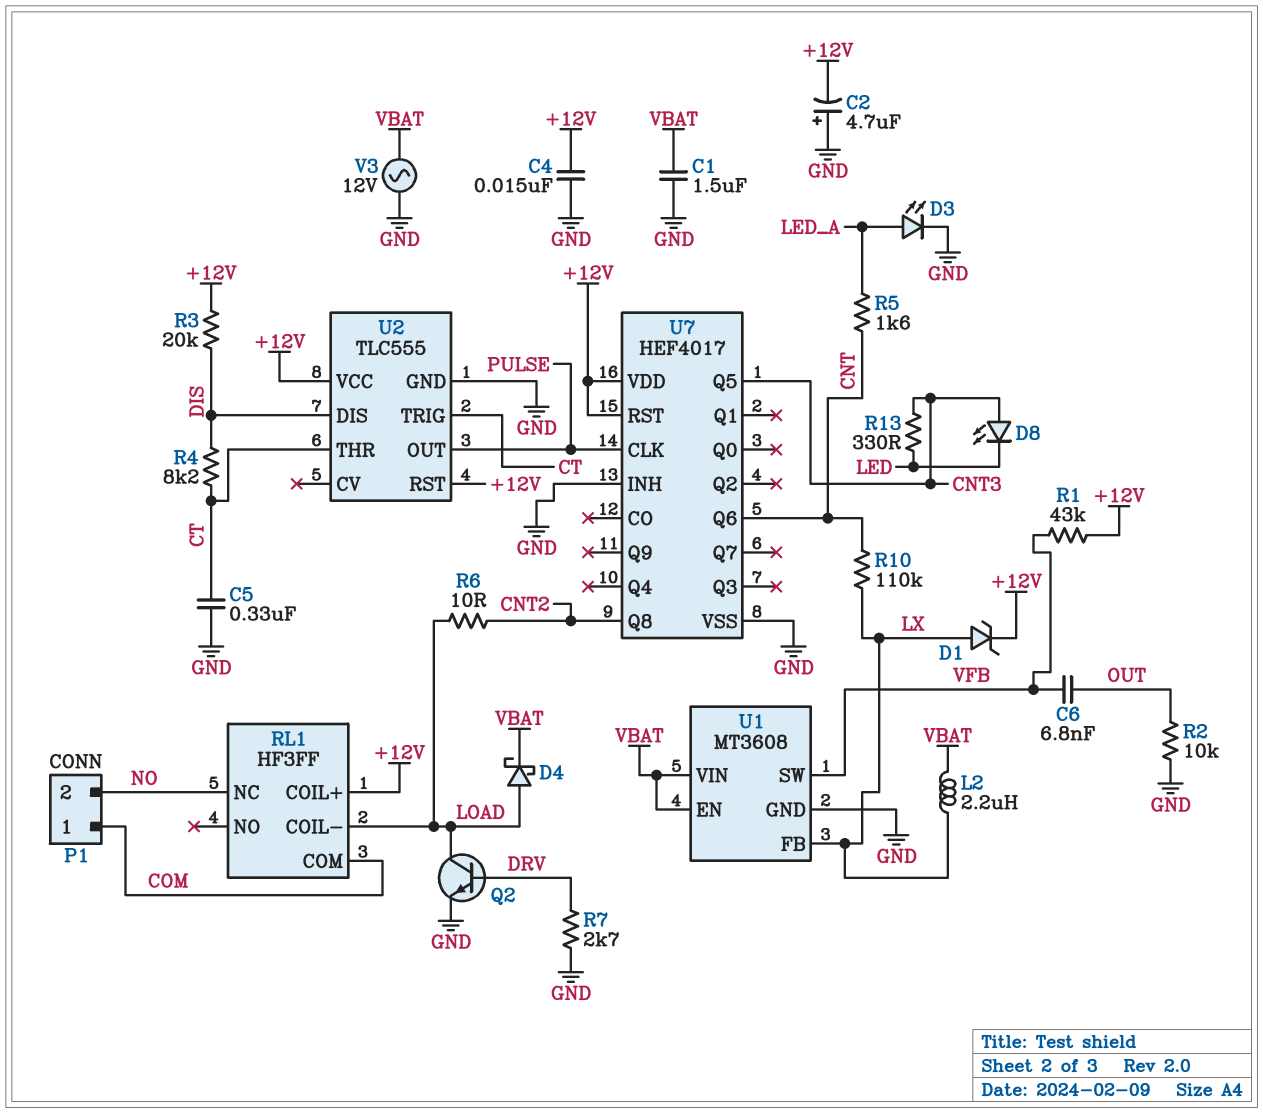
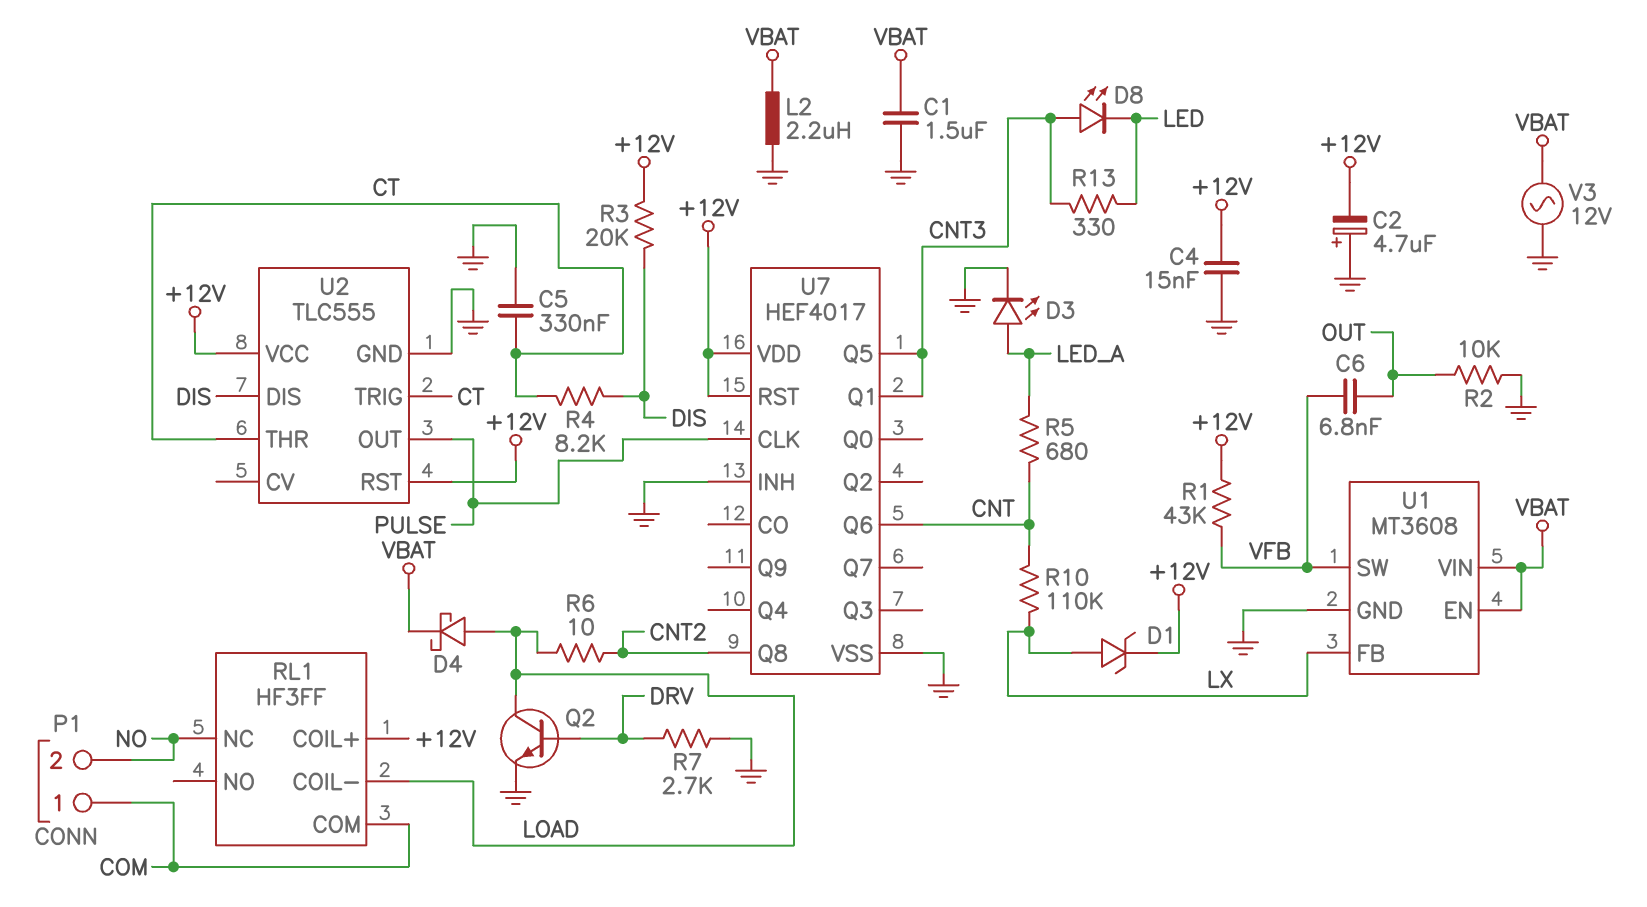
L2: 2.2uH (LX, VBAT) -> 2.2uH (GND, VBAT)
R5: 1.6k (CNT, LED_A) -> 680 (CNT, LED_A)
U7 pin Q1: none -> CNT3

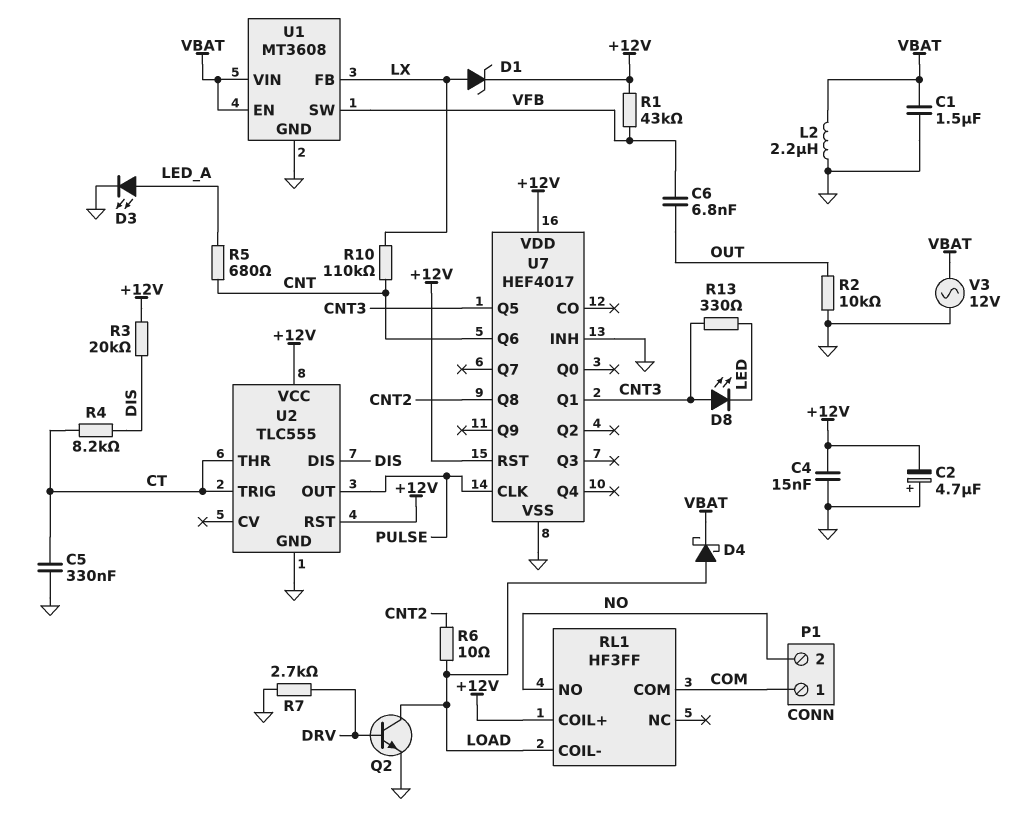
RL1 pin NC: NO -> none
RL1 pin NO: none -> NO

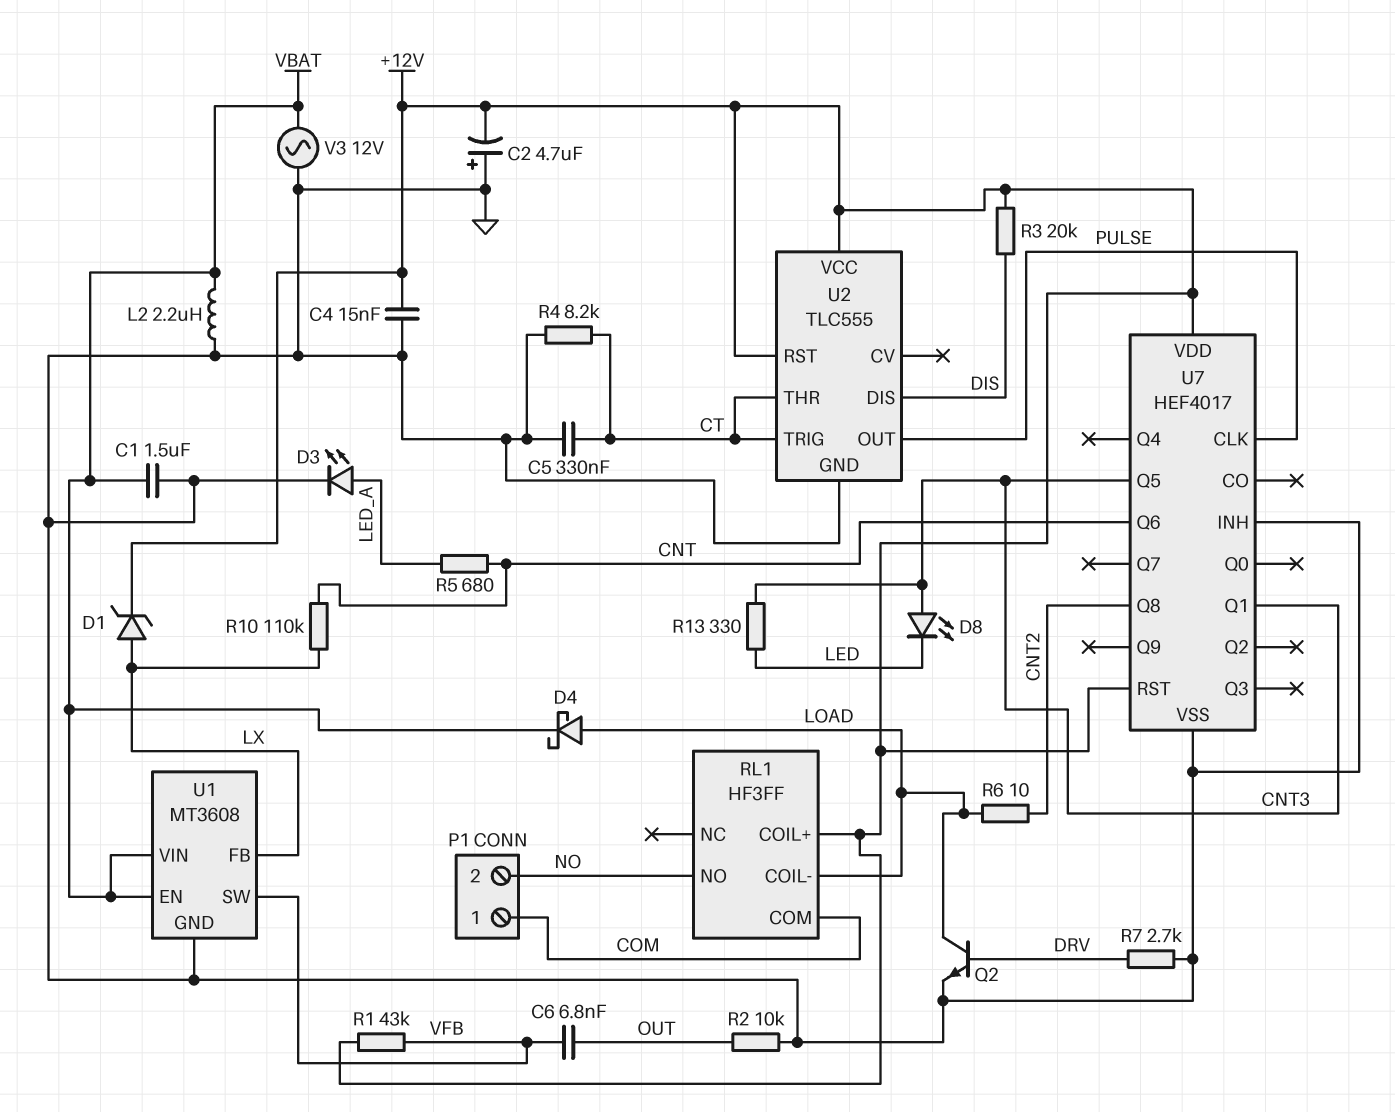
R4: 8.2k (CT, DIS) -> 8.2k (CT, GND)

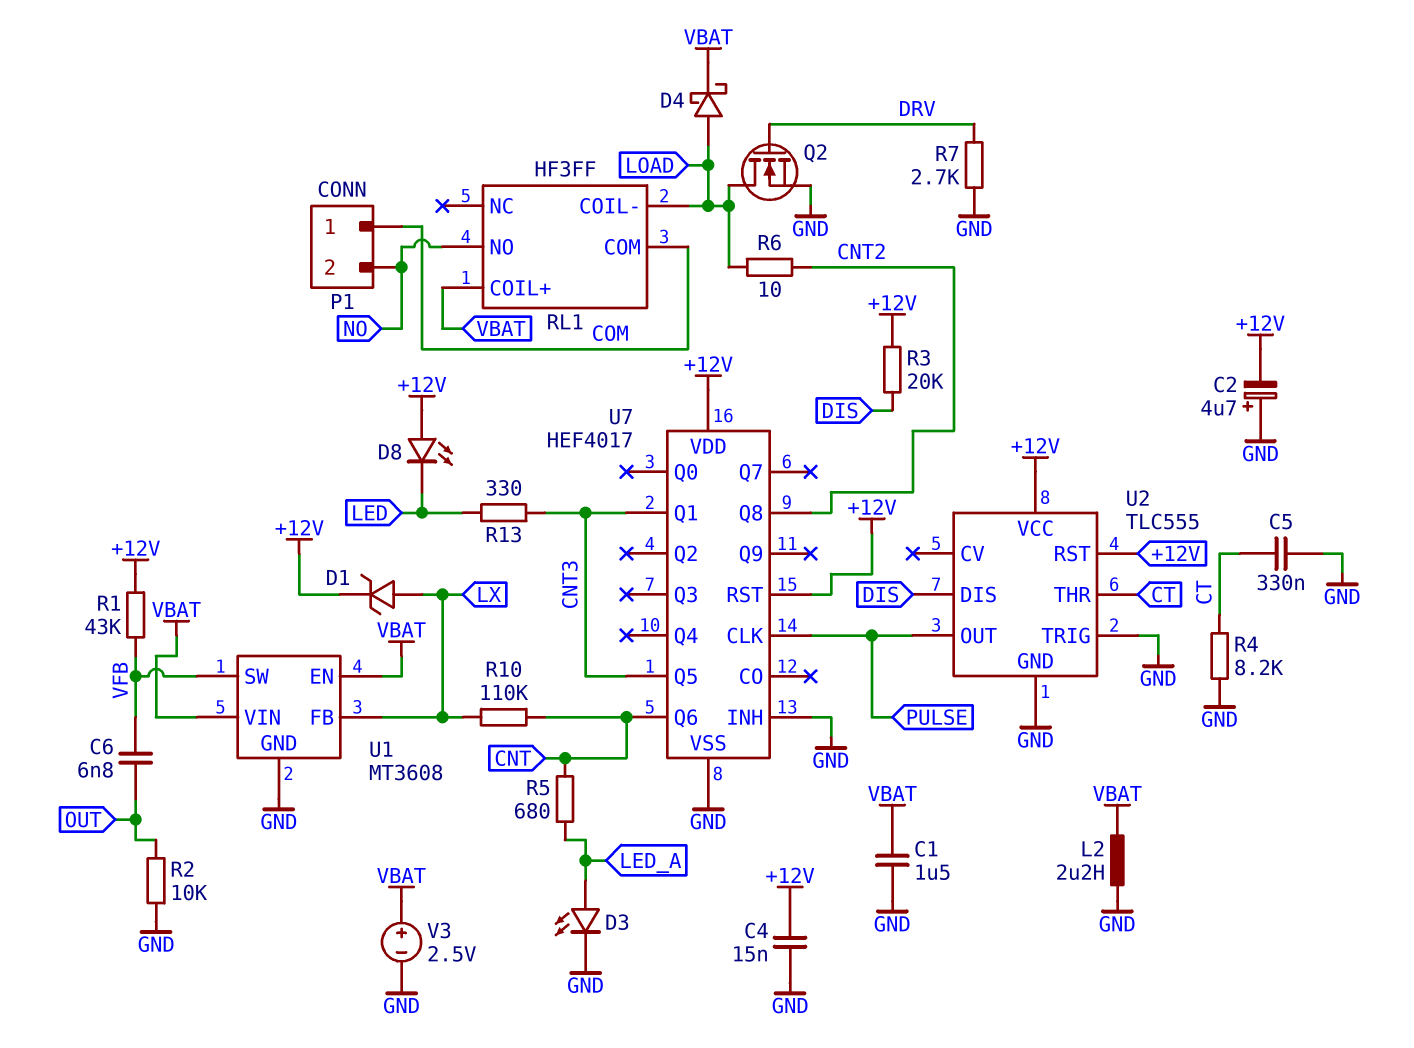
D8: LED (A CNT3, K LED) -> LED (A +12V, K LED)
Q2: NPN (B DRV, C LOAD, E GND) -> NMOS (G DRV, D LOAD, S GND)
RL1 pin COIL+: +12V -> VBAT
U2 pin TRIG: CT -> GND
V3: AC 12V (GND, VBAT) -> 2.5V (plus VBAT, minus GND)

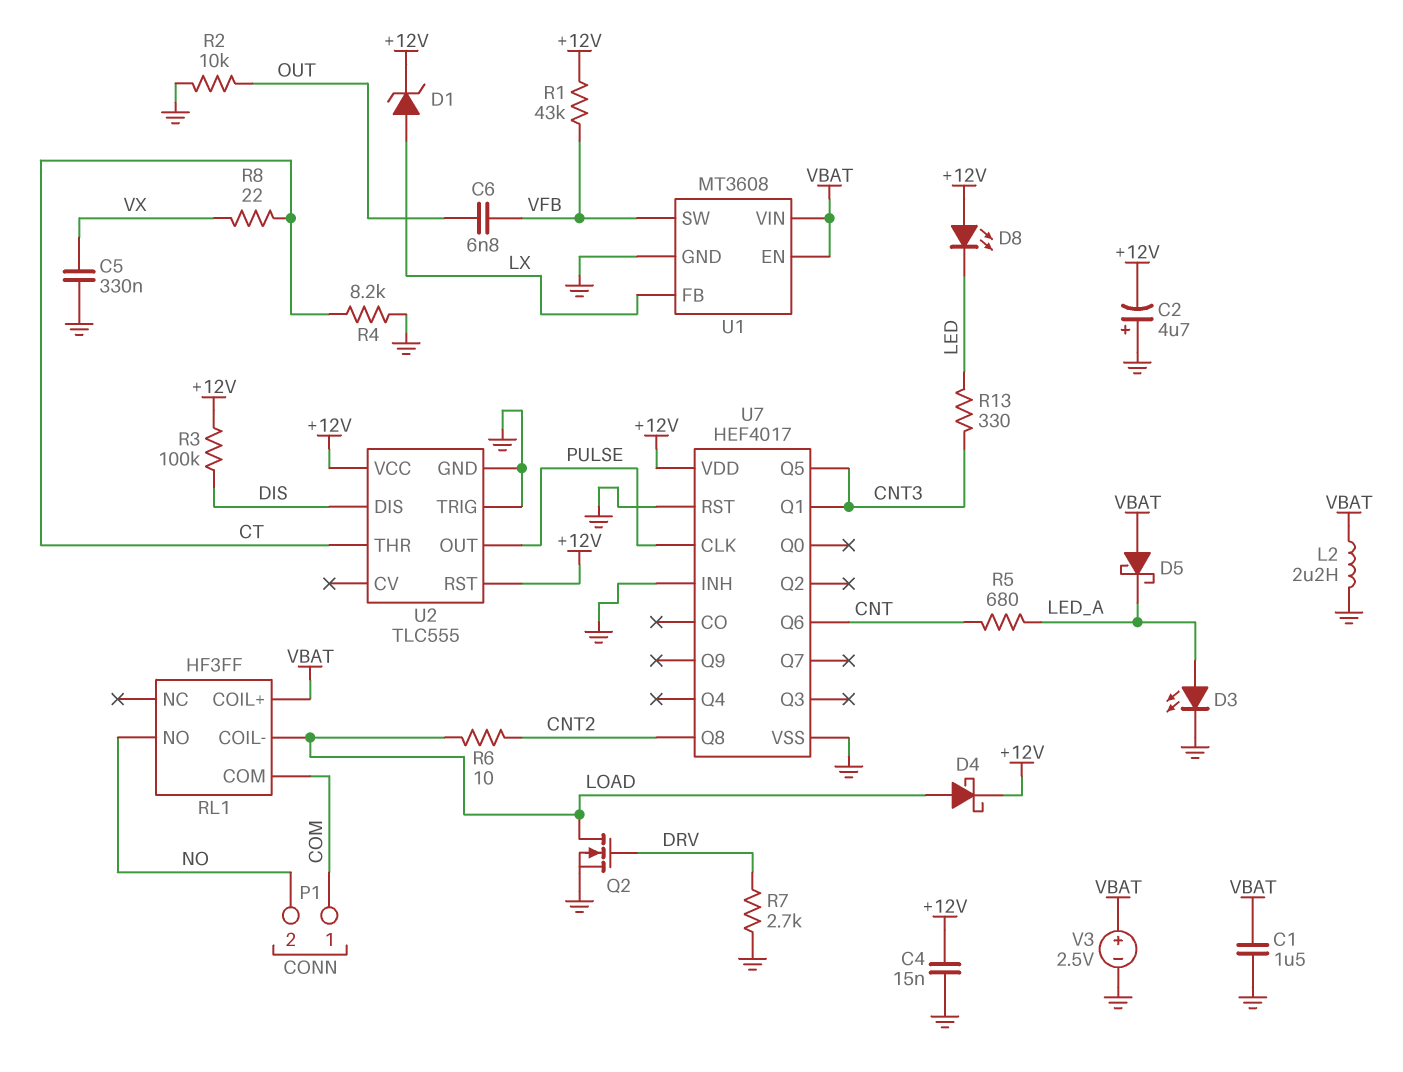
C5: 330nF (CT, GND) -> 330nF (GND, VX)
D4: schottky (A LOAD, K VBAT) -> schottky (A LOAD, K +12V)
D5: none -> schottky (A VBAT, K LED_A)
R3: 20k (+12V, DIS) -> 100k (+12V, DIS)
R8: none -> 22 (CT, VX)
R10: 110k (CNT, LX) -> none
U7 pin RST: +12V -> GND

